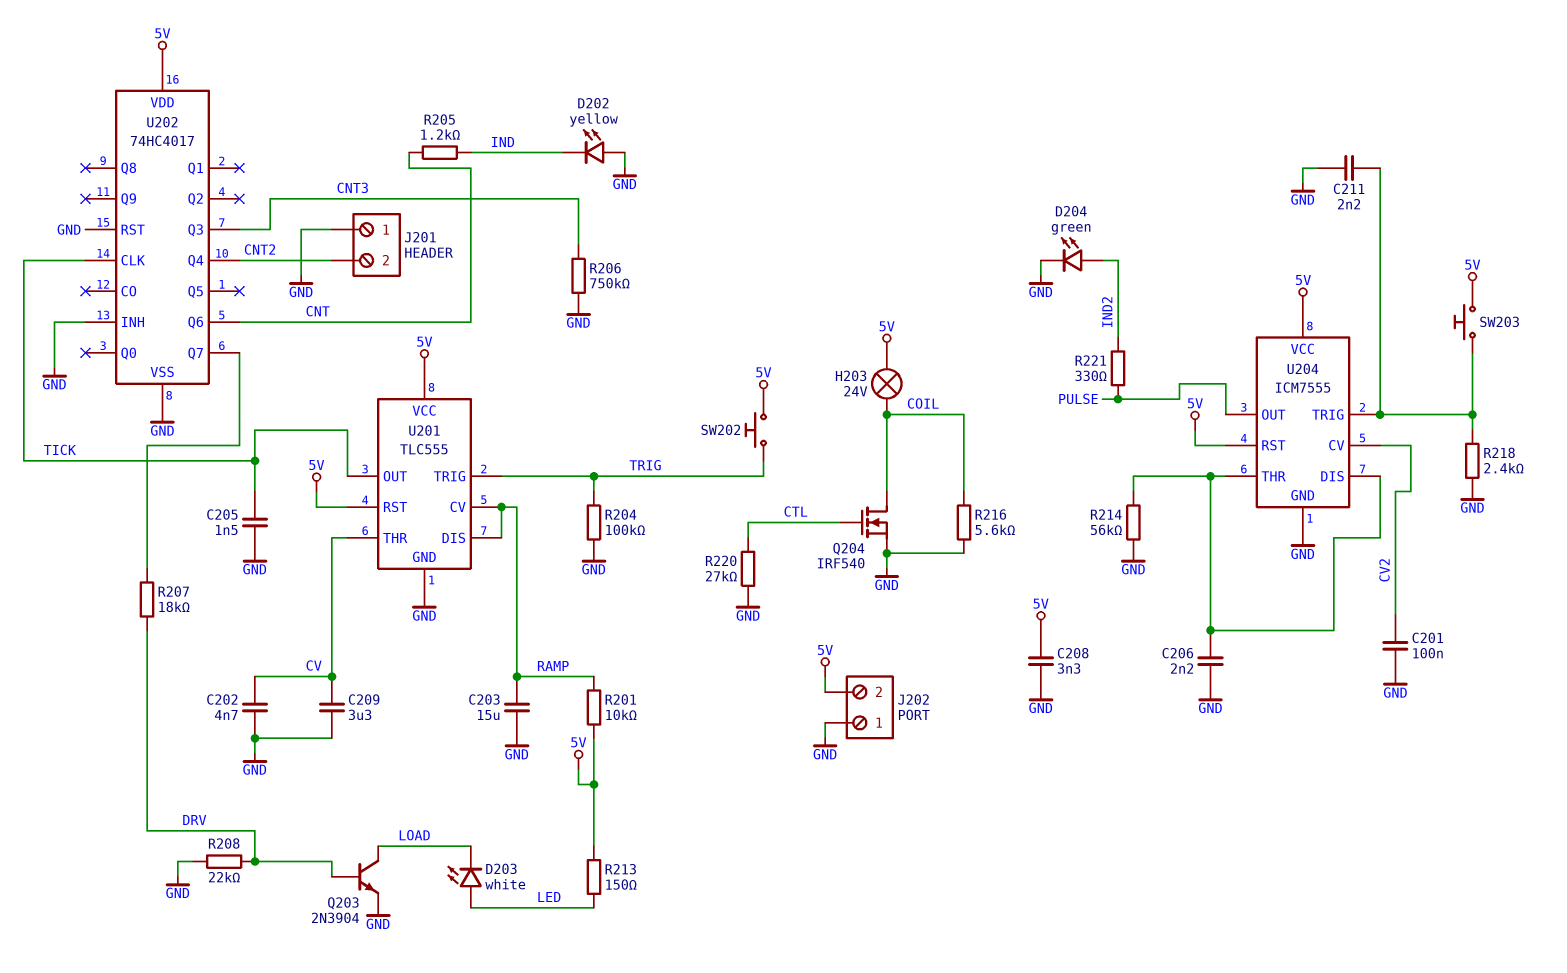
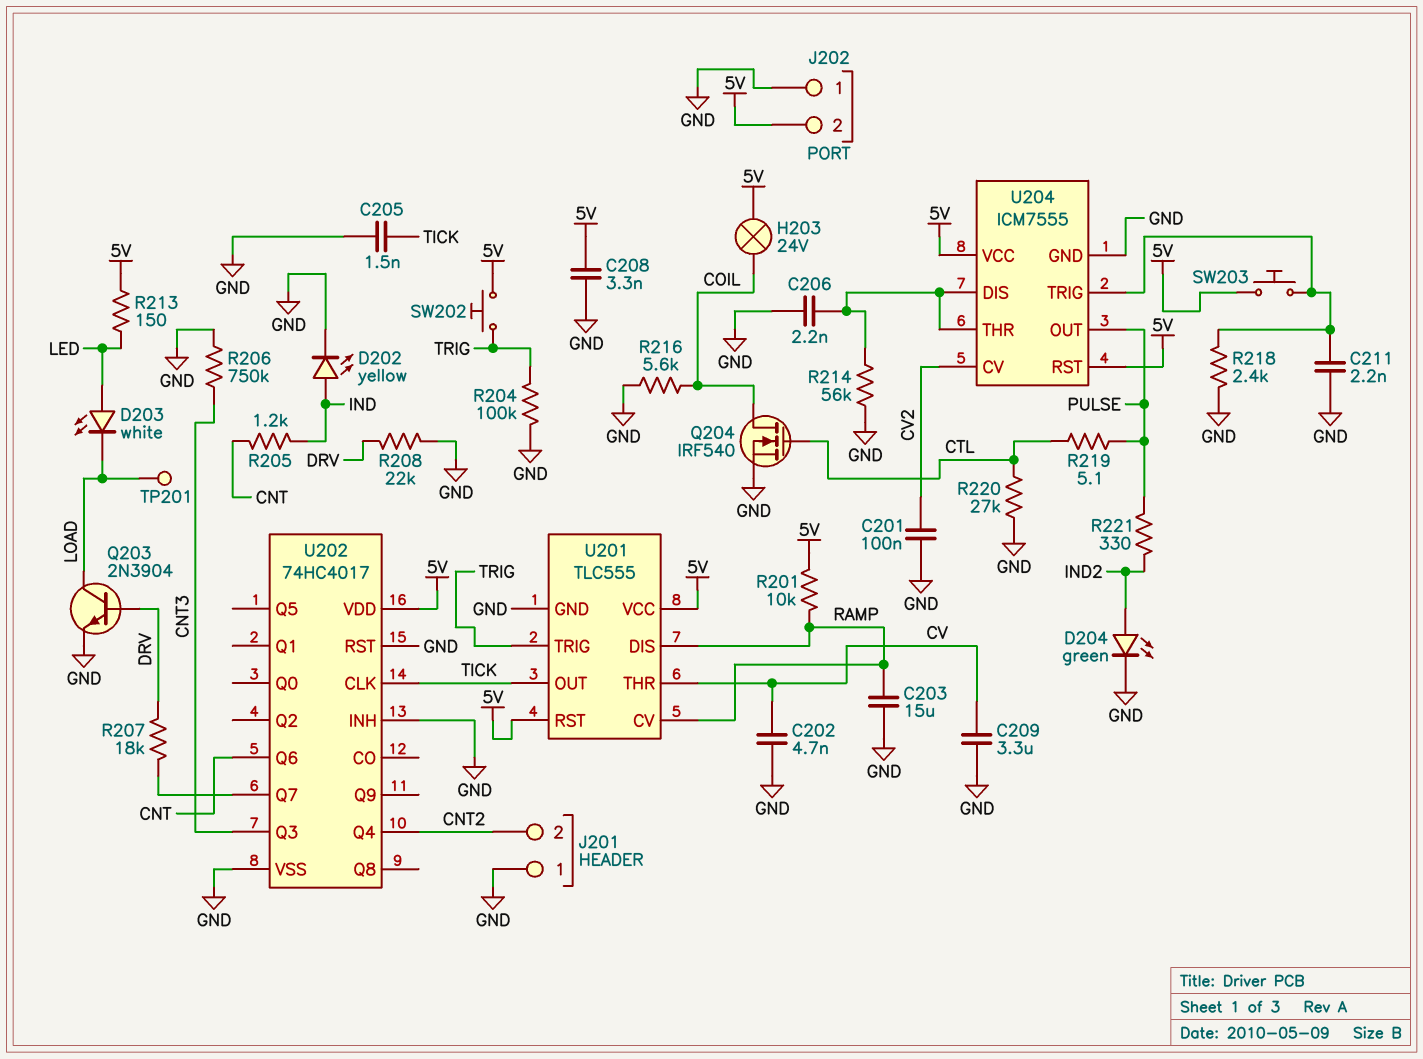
D202: LED yellow (A GND, K IND) -> LED yellow (A IND, K GND)
R219: none -> 5.1 (CTL, PULSE)
TP201: none -> test point (LOAD)

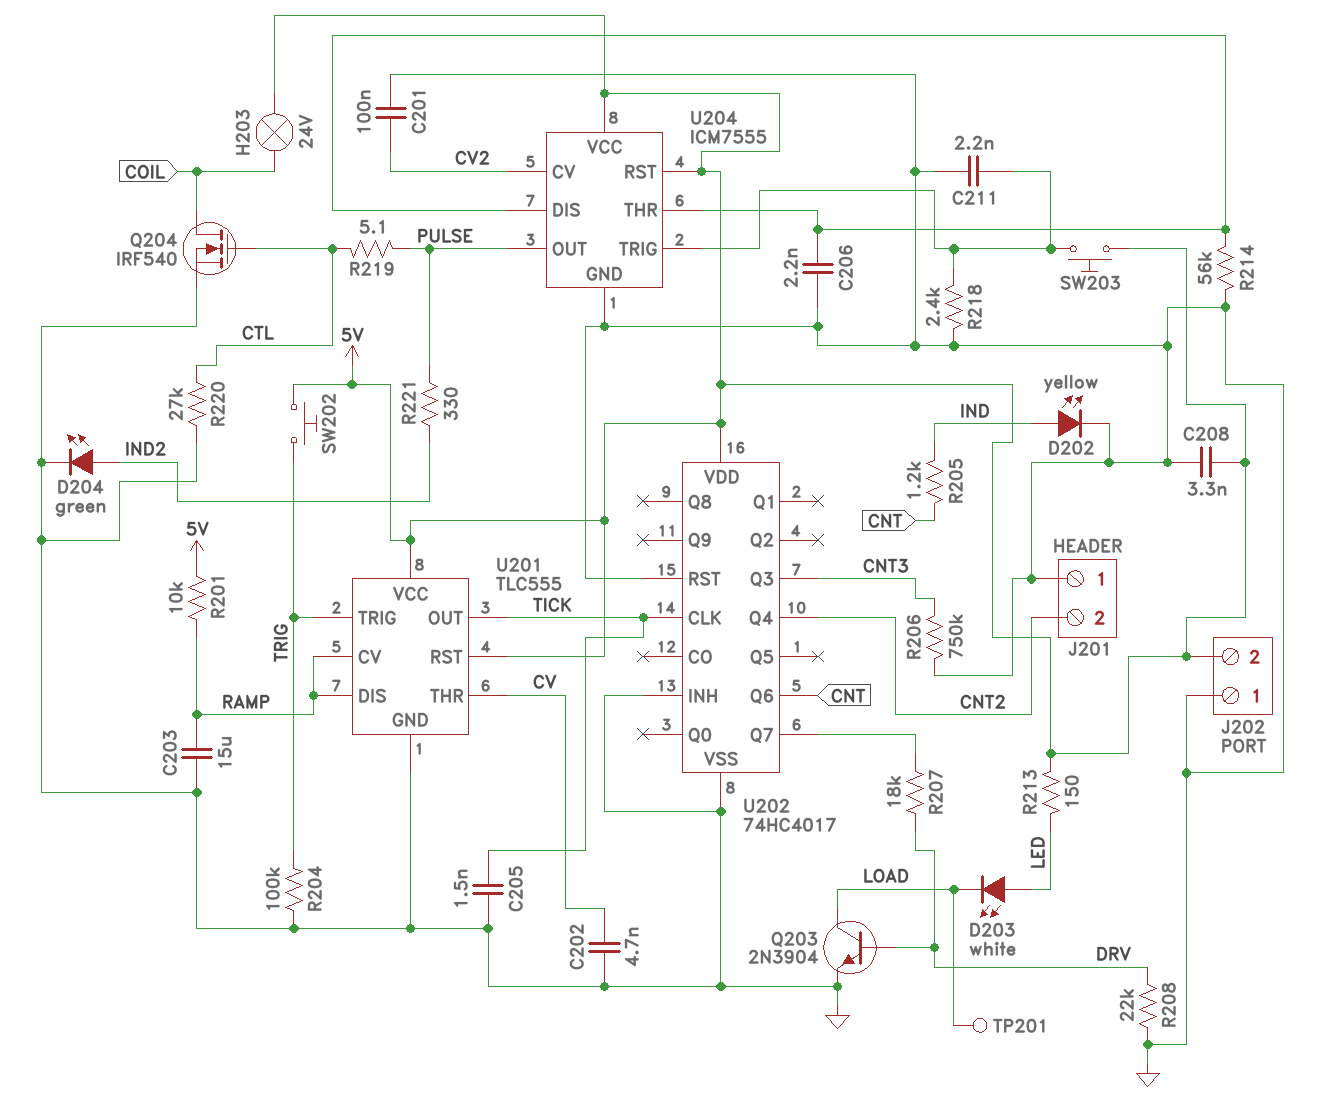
C209: 3.3uF (CV, GND) -> none
R216: 5.6k (COIL, GND) -> none

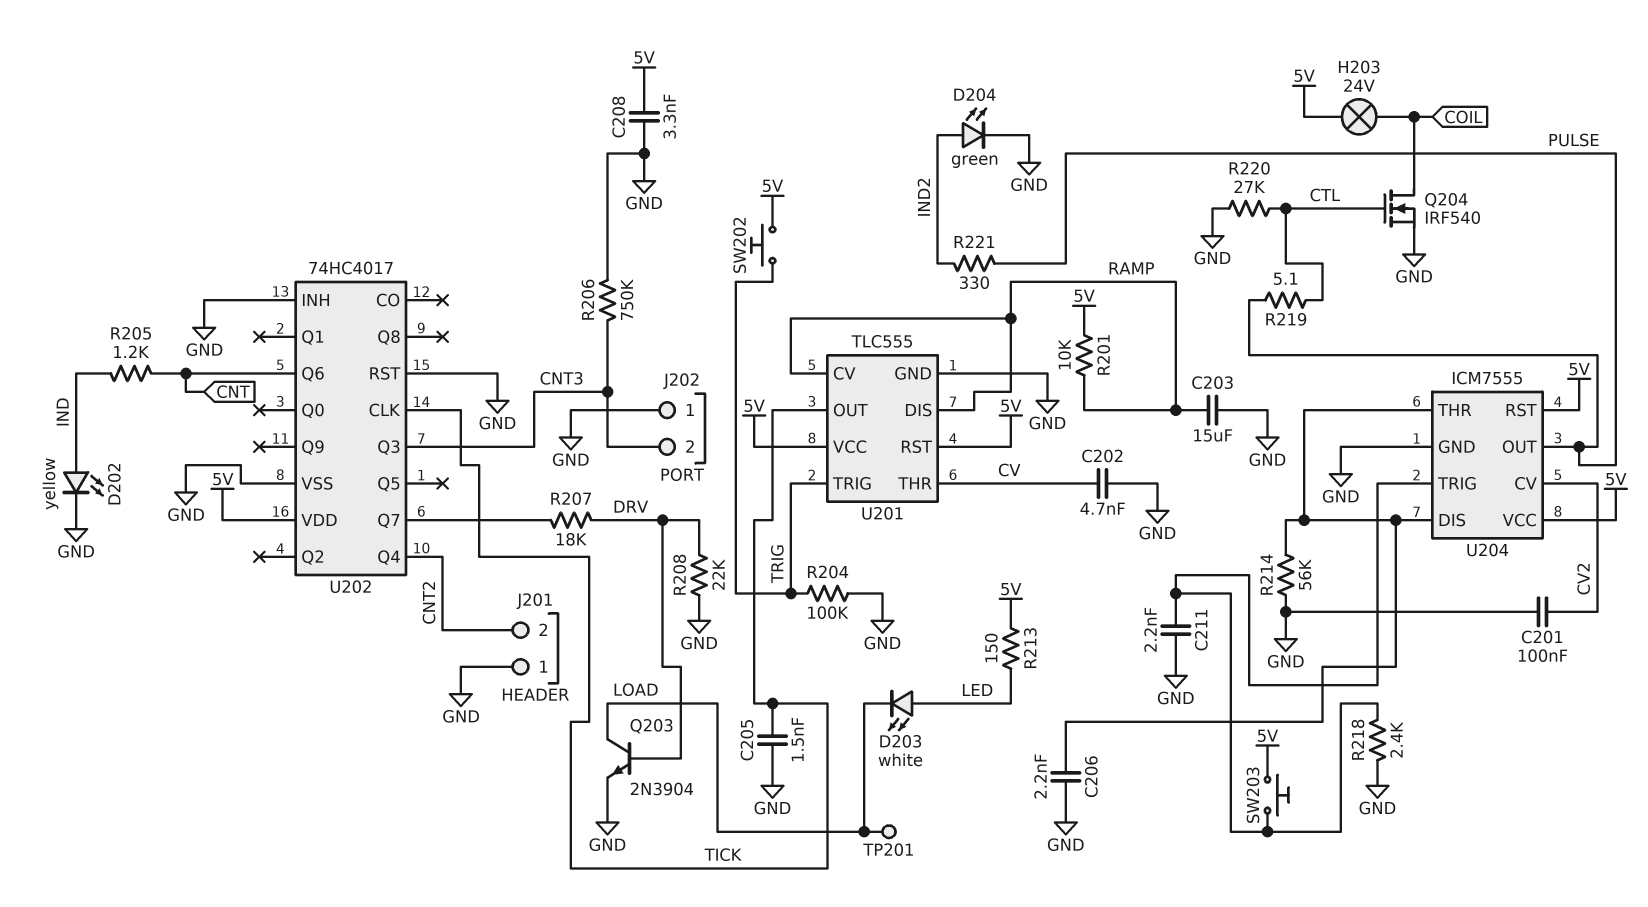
J202 pin 2: 5V -> CNT3

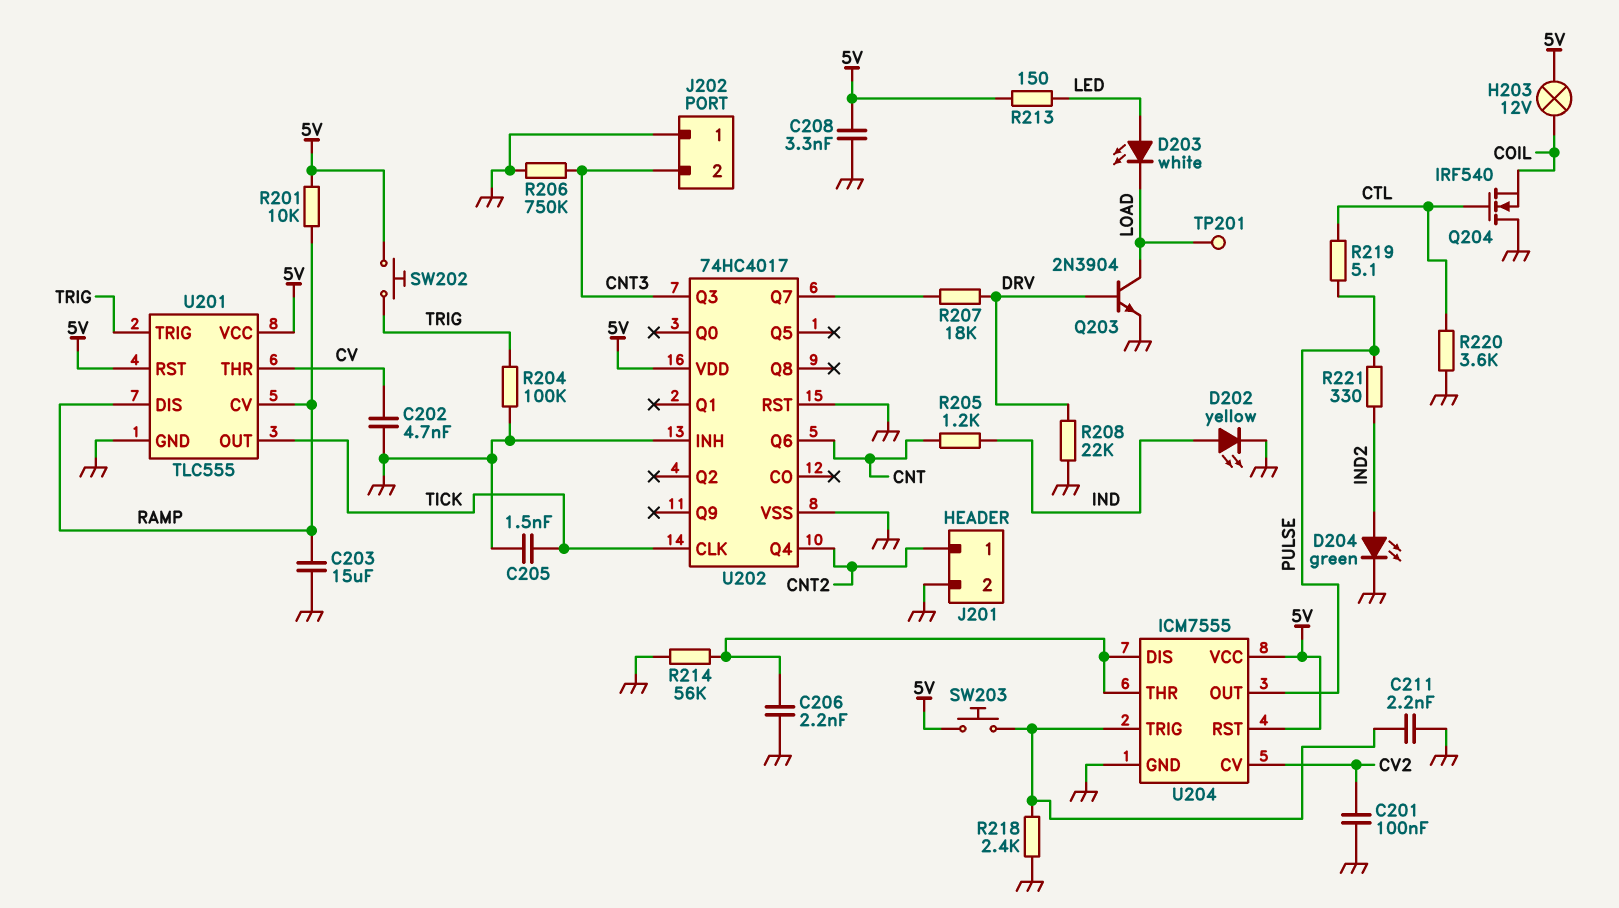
H203: lamp 24V (5V, COIL) -> lamp 12V (5V, COIL)
J201 pin 1: GND -> CNT2
J201 pin 2: CNT2 -> GND
Q204: NMOS IRF540 (G CTL, D COIL, S GND) -> NMOS IRF540 (G CTL, D GND, S COIL)
R220: 27k (CTL, GND) -> 3.6k (CTL, GND)

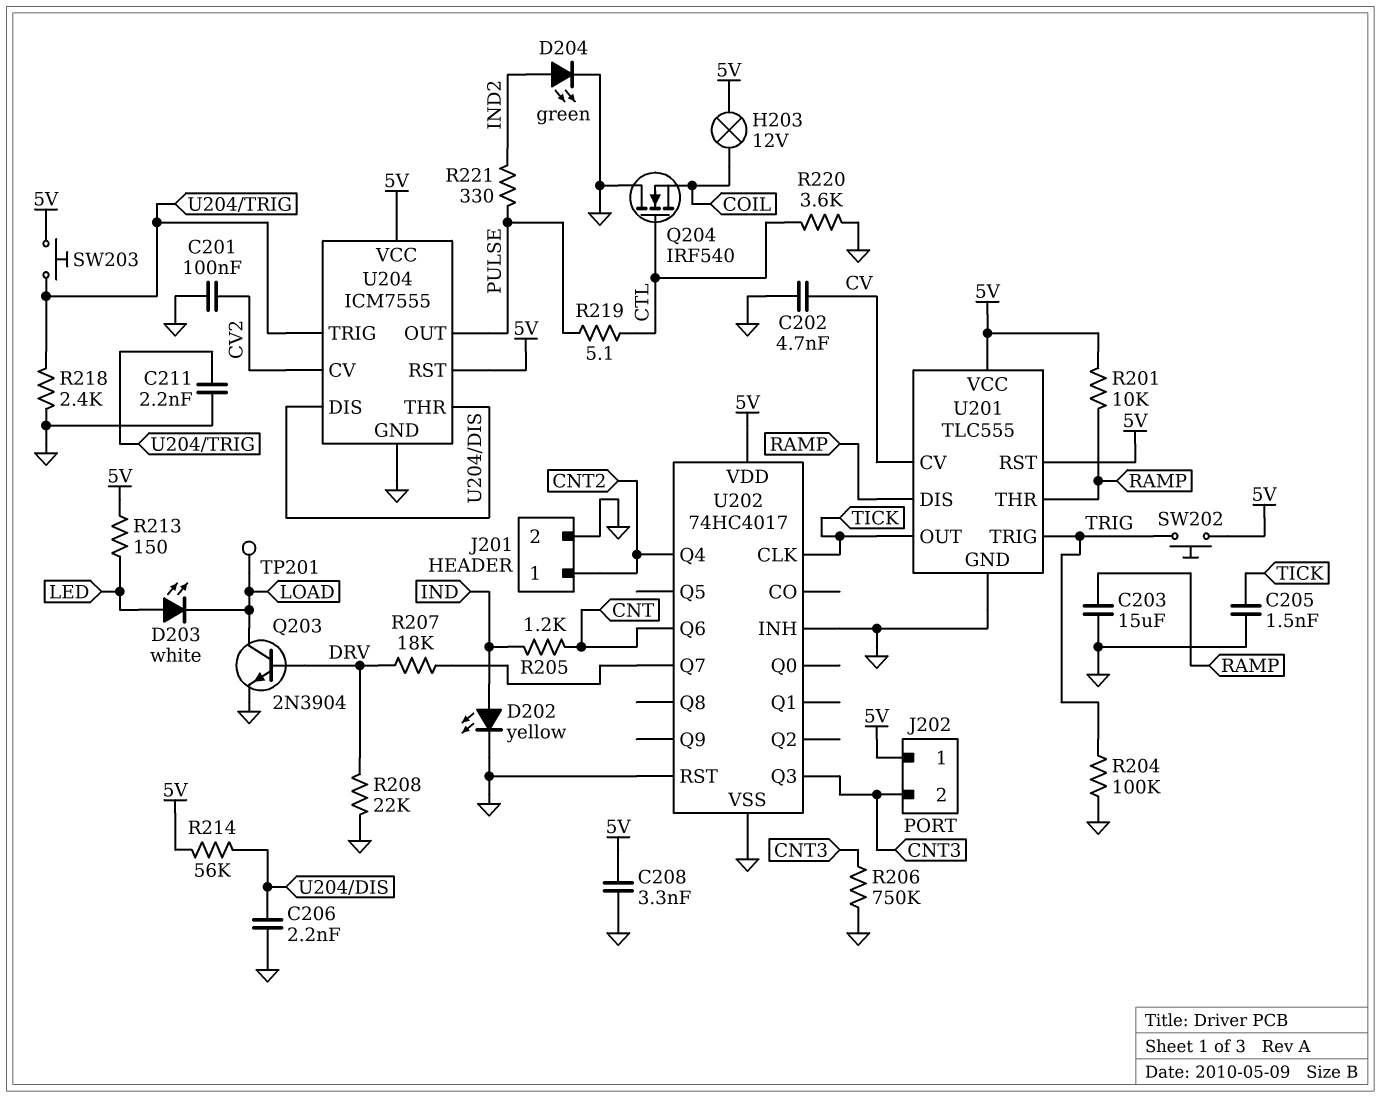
J202 pin 1: GND -> 5V
R214: 56k (GND, U204/DIS) -> 56k (5V, U204/DIS)
U201 pin CV: RAMP -> CV
U201 pin THR: CV -> RAMP

